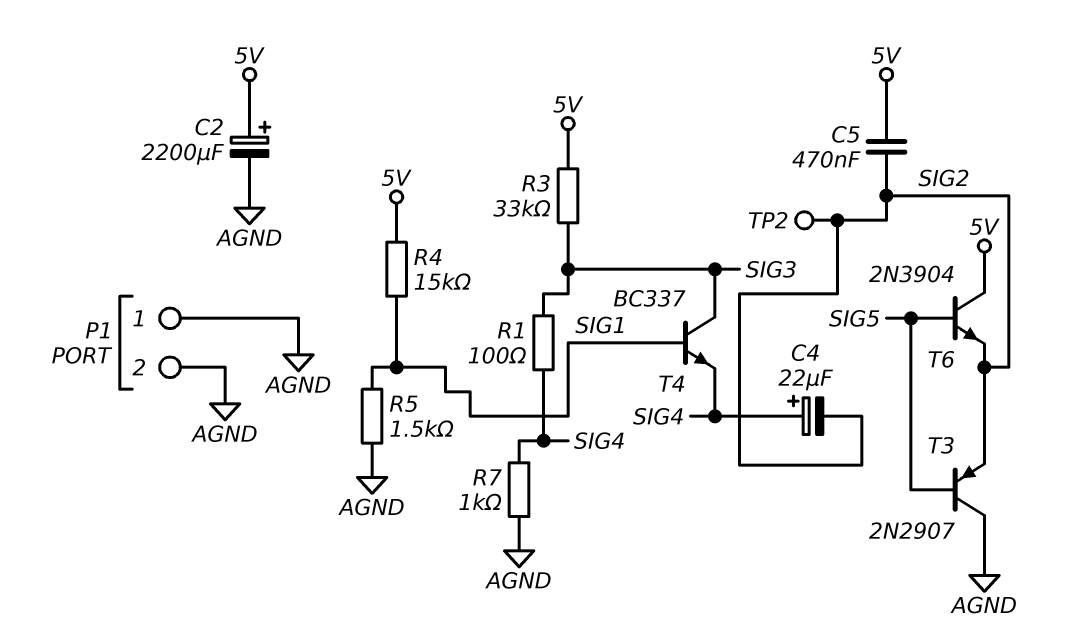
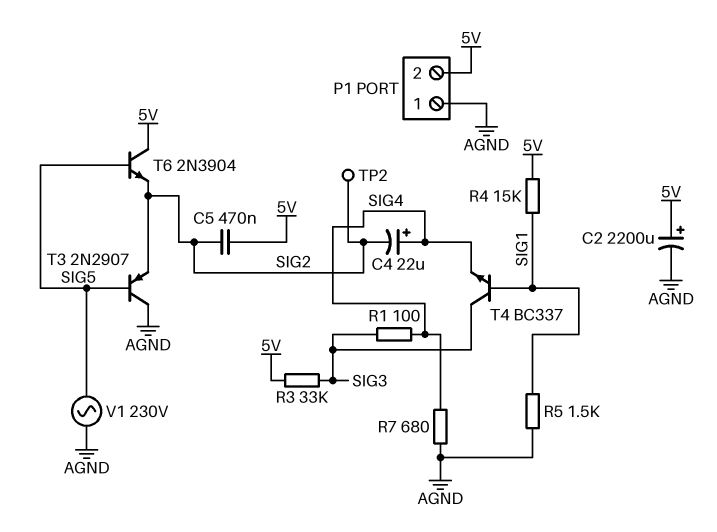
P1 pin 2: AGND -> 5V
R7: 1k (AGND, SIG4) -> 680 (AGND, SIG4)
V1: none -> AC 230V (AGND, SIG5)

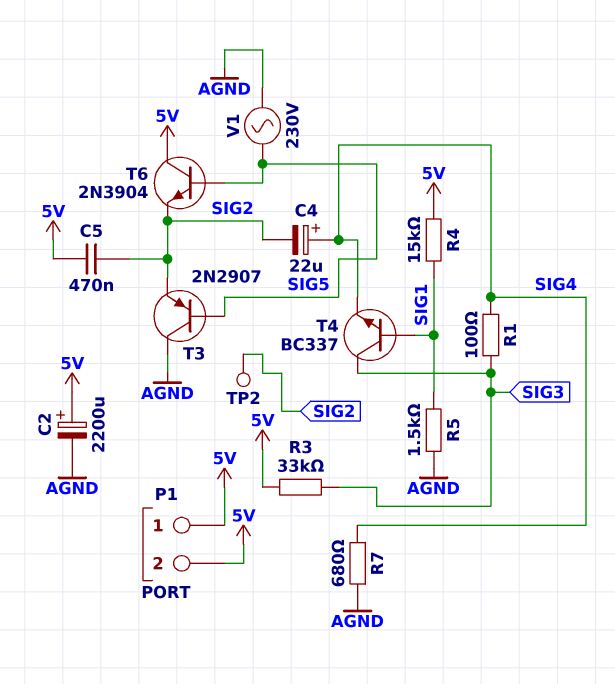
P1 pin 1: AGND -> 5V

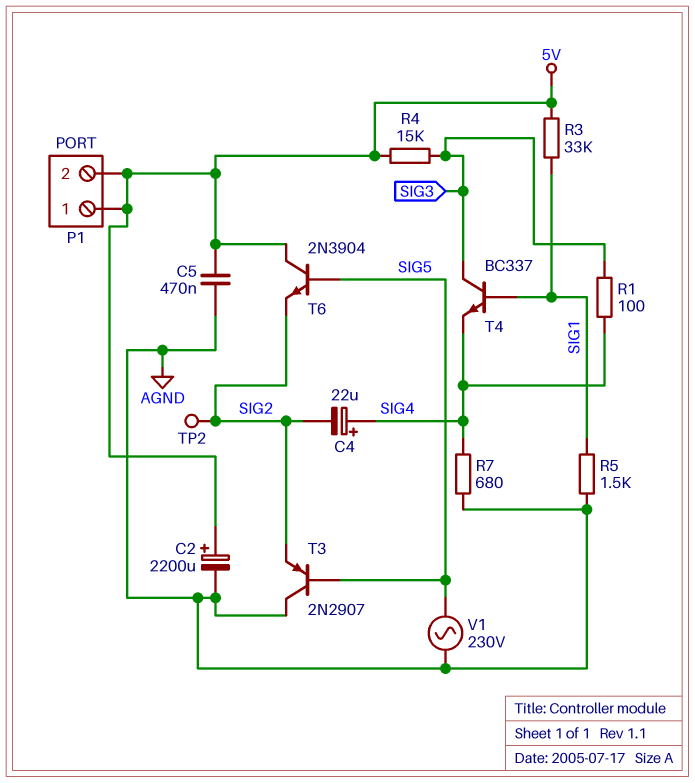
C5: 470nF (5V, SIG2) -> 470nF (5V, AGND)
R3: 33k (5V, SIG3) -> 33k (5V, SIG1)
R4: 15k (5V, SIG1) -> 15k (5V, SIG3)

